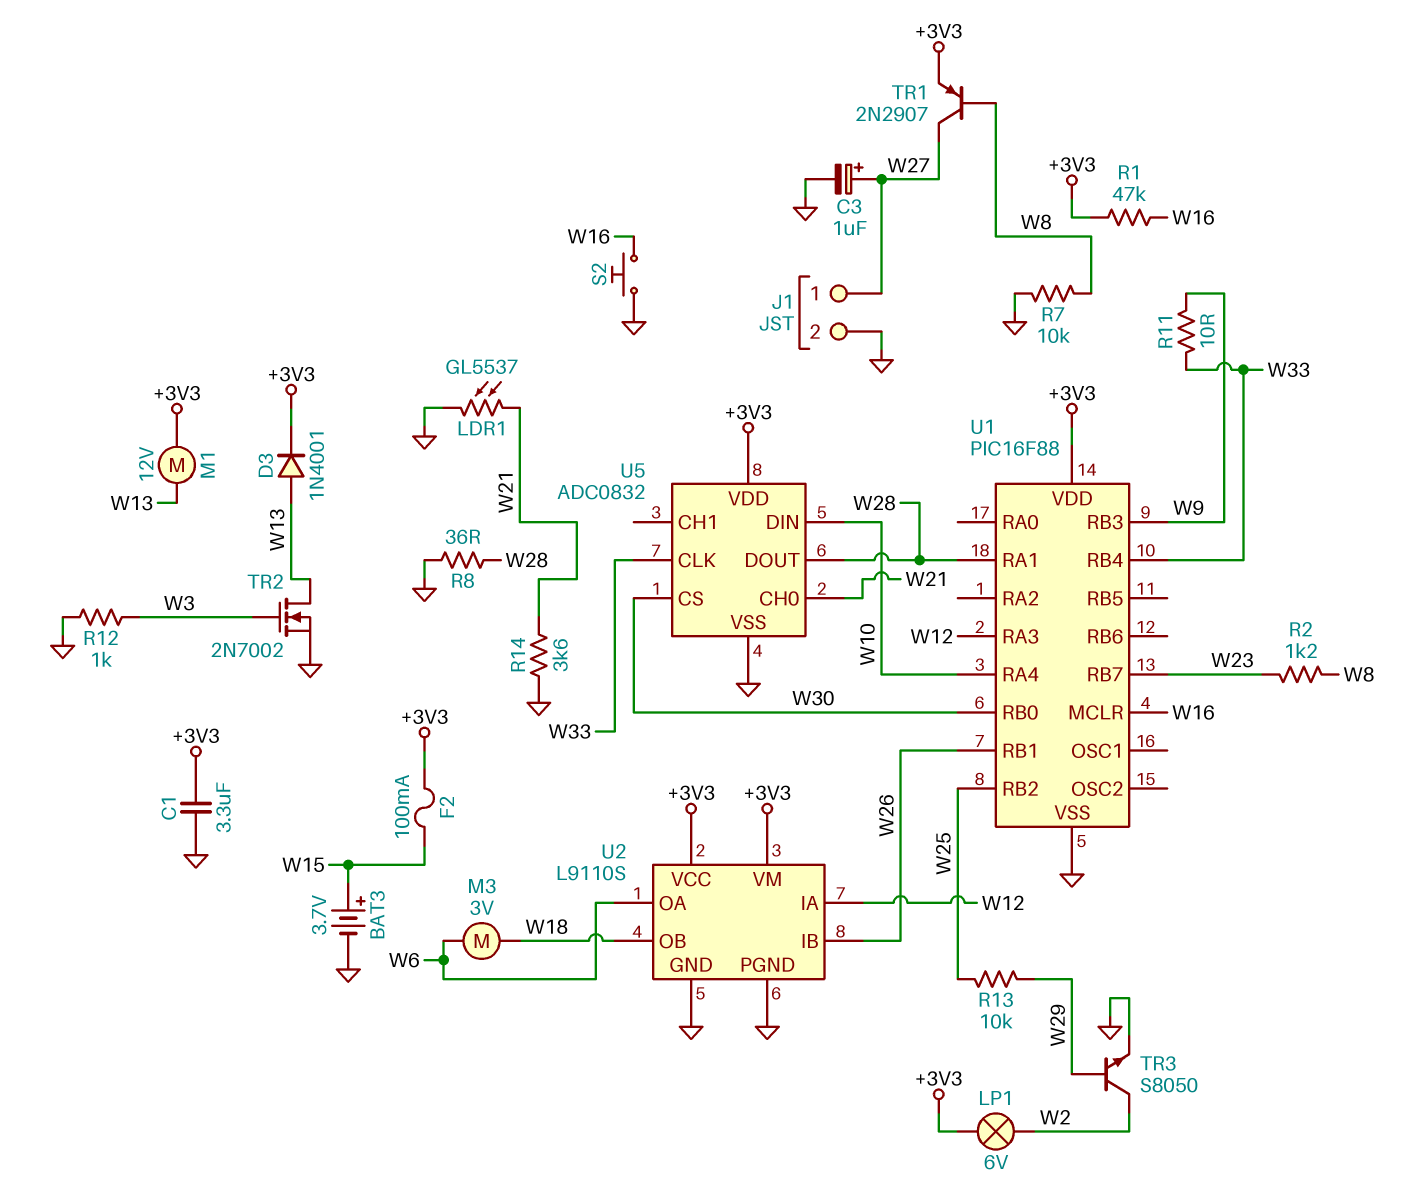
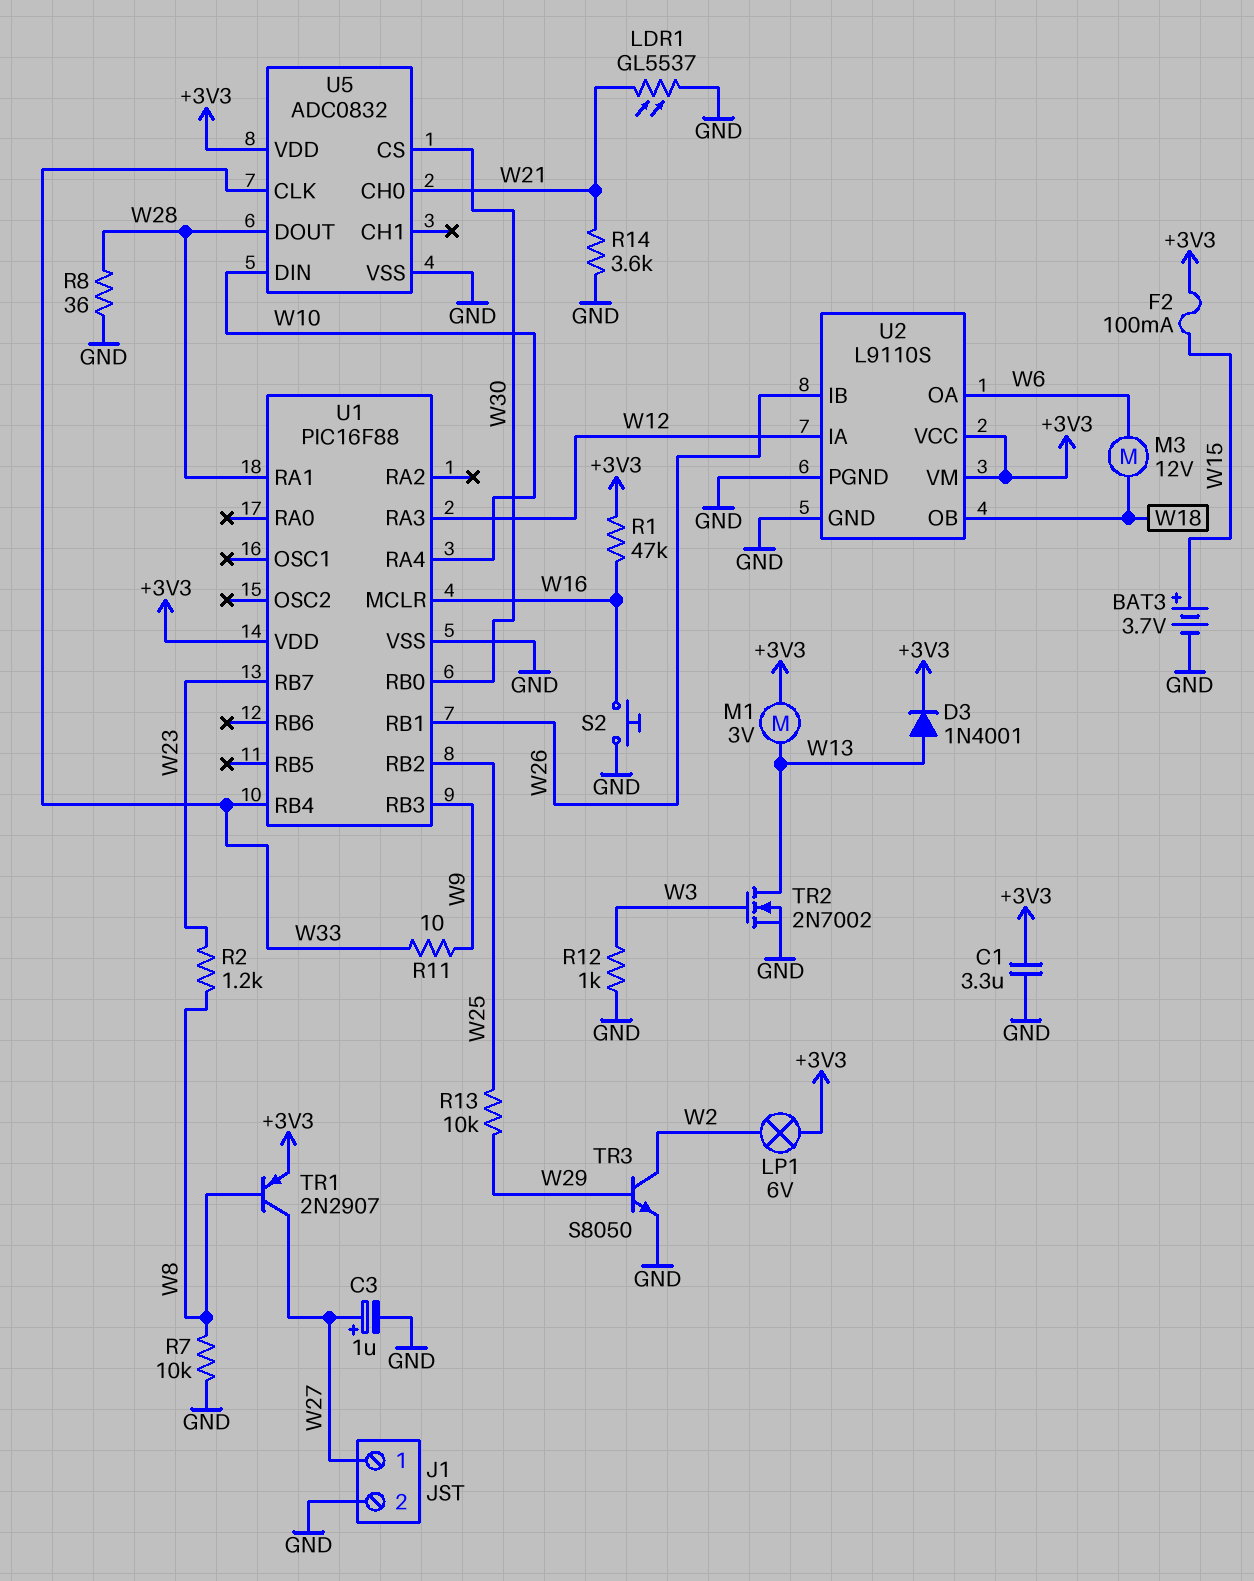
M1: motor 12V (+3V3, W13) -> motor 3V (+3V3, W13)
M3: motor 3V (W6, W18) -> motor 12V (W6, W18)

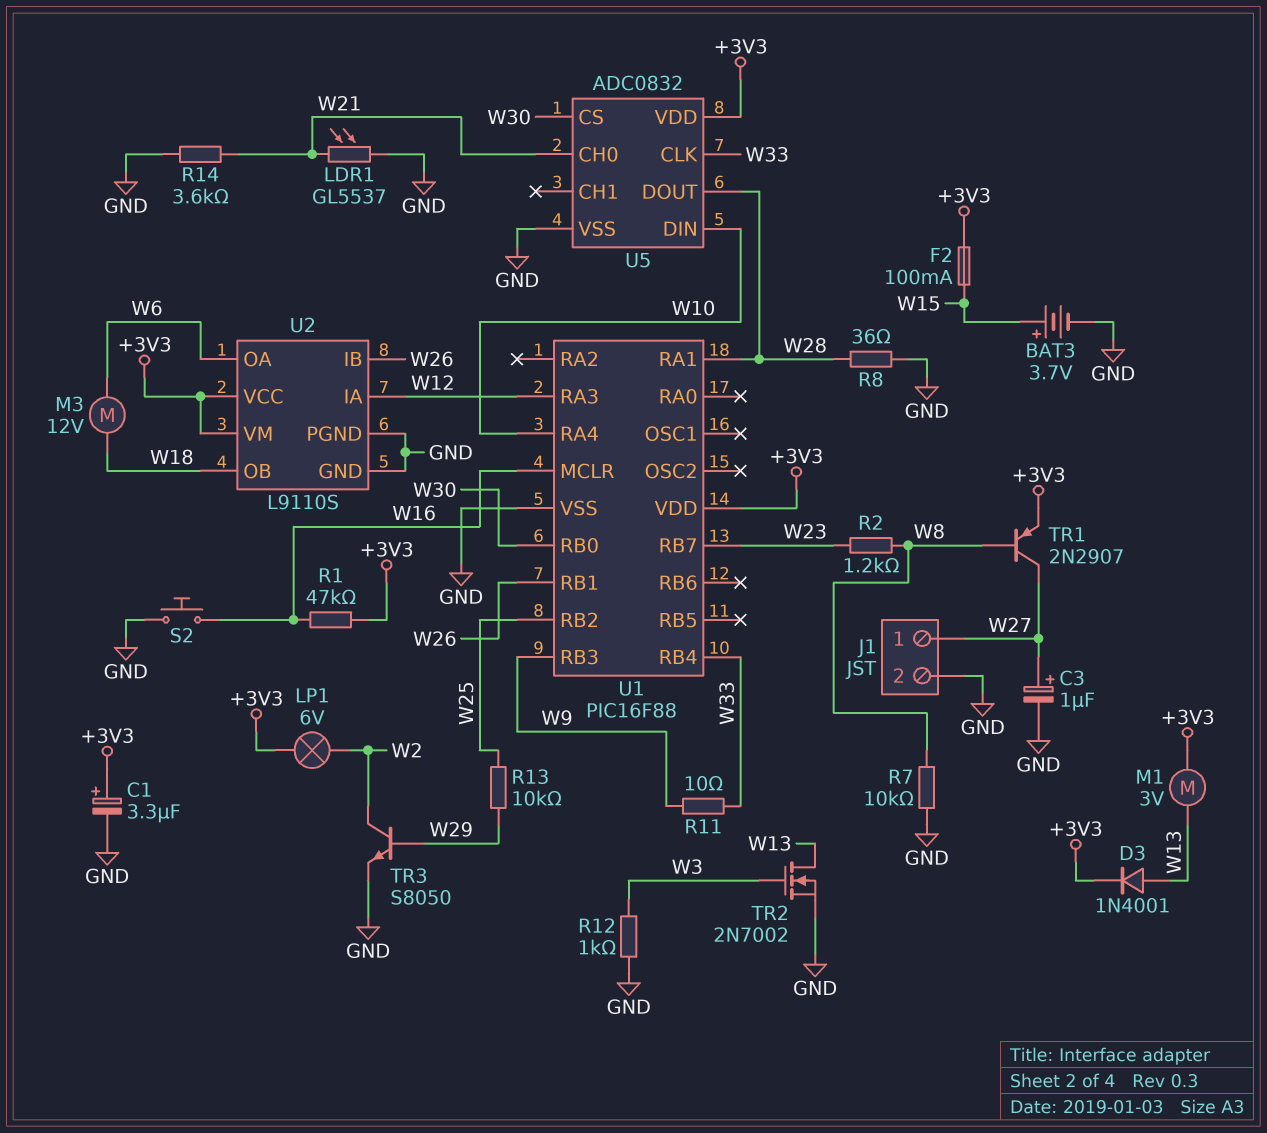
C1: 3.3uF (+3V3, GND) -> 3.3uF (plus +3V3, minus GND)

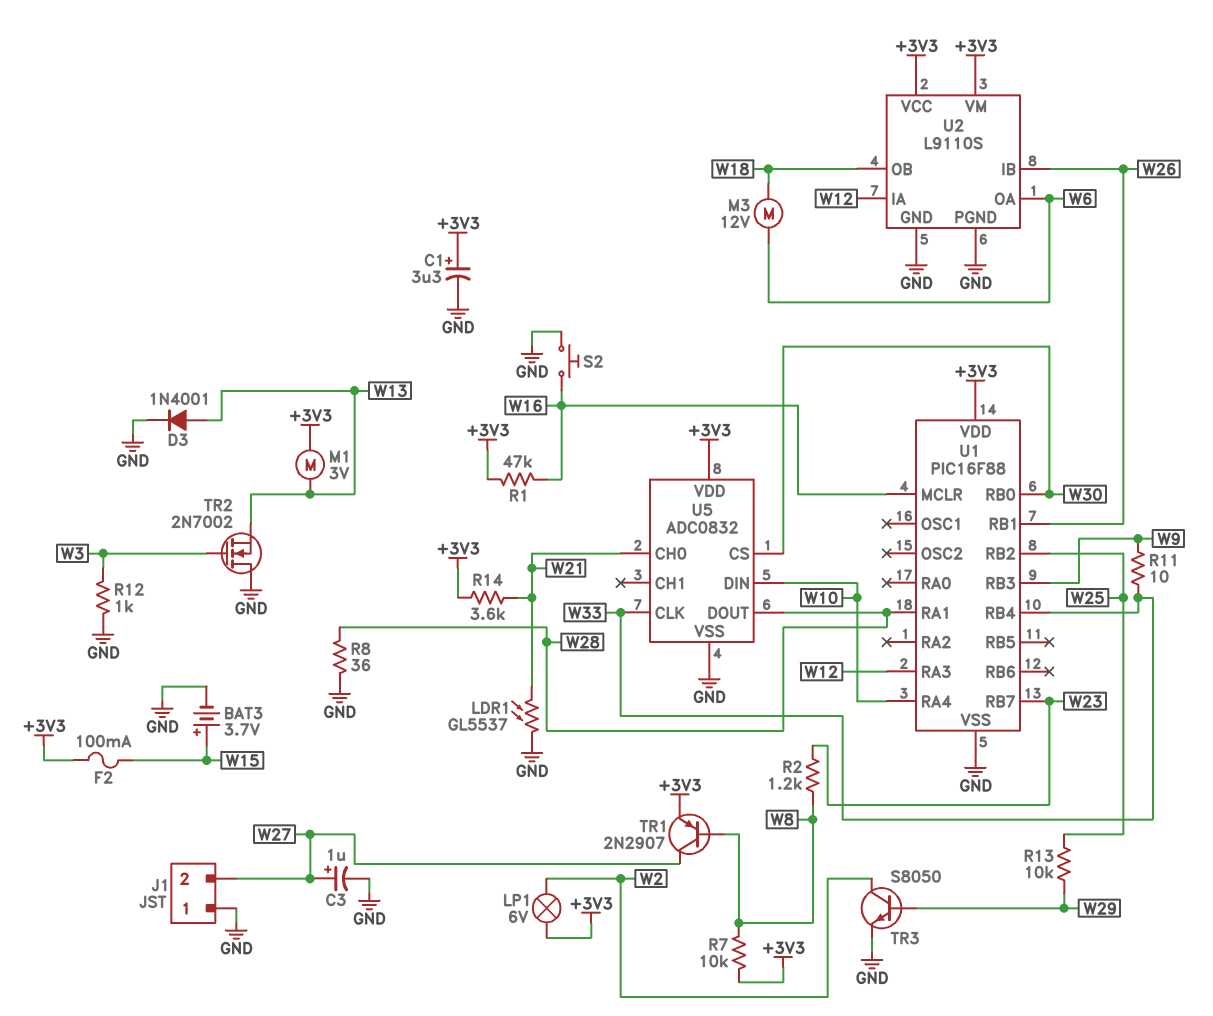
D3: diode 1N4001 (A W13, K +3V3) -> diode 1N4001 (A W13, K GND)
J1 pin 1: W27 -> GND
J1 pin 2: GND -> W27
R7: 10k (GND, W8) -> 10k (+3V3, W8)
R14: 3.6k (GND, W21) -> 3.6k (+3V3, W21)
TR2: NMOS 2N7002 (G W3, D W13, S GND) -> NMOS 2N7002 (G W3, D GND, S W13)

